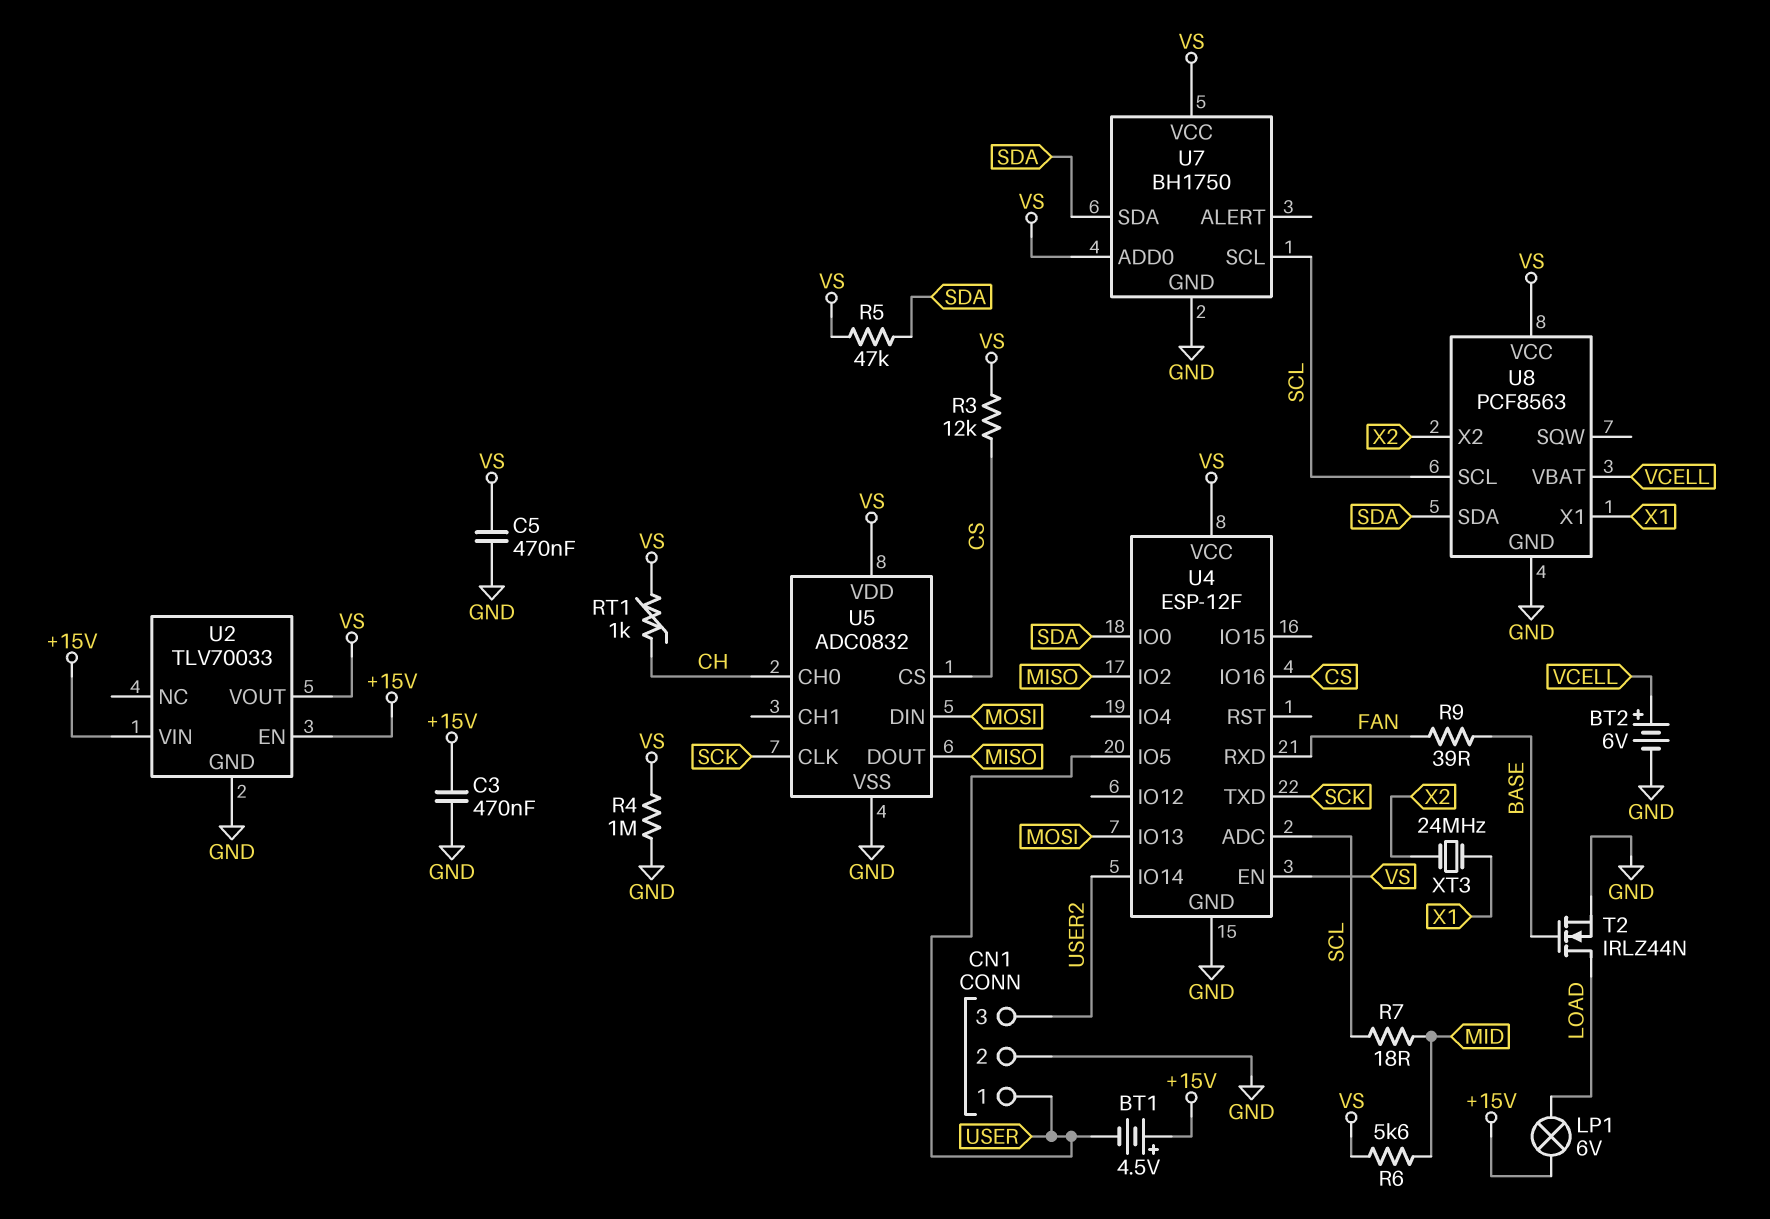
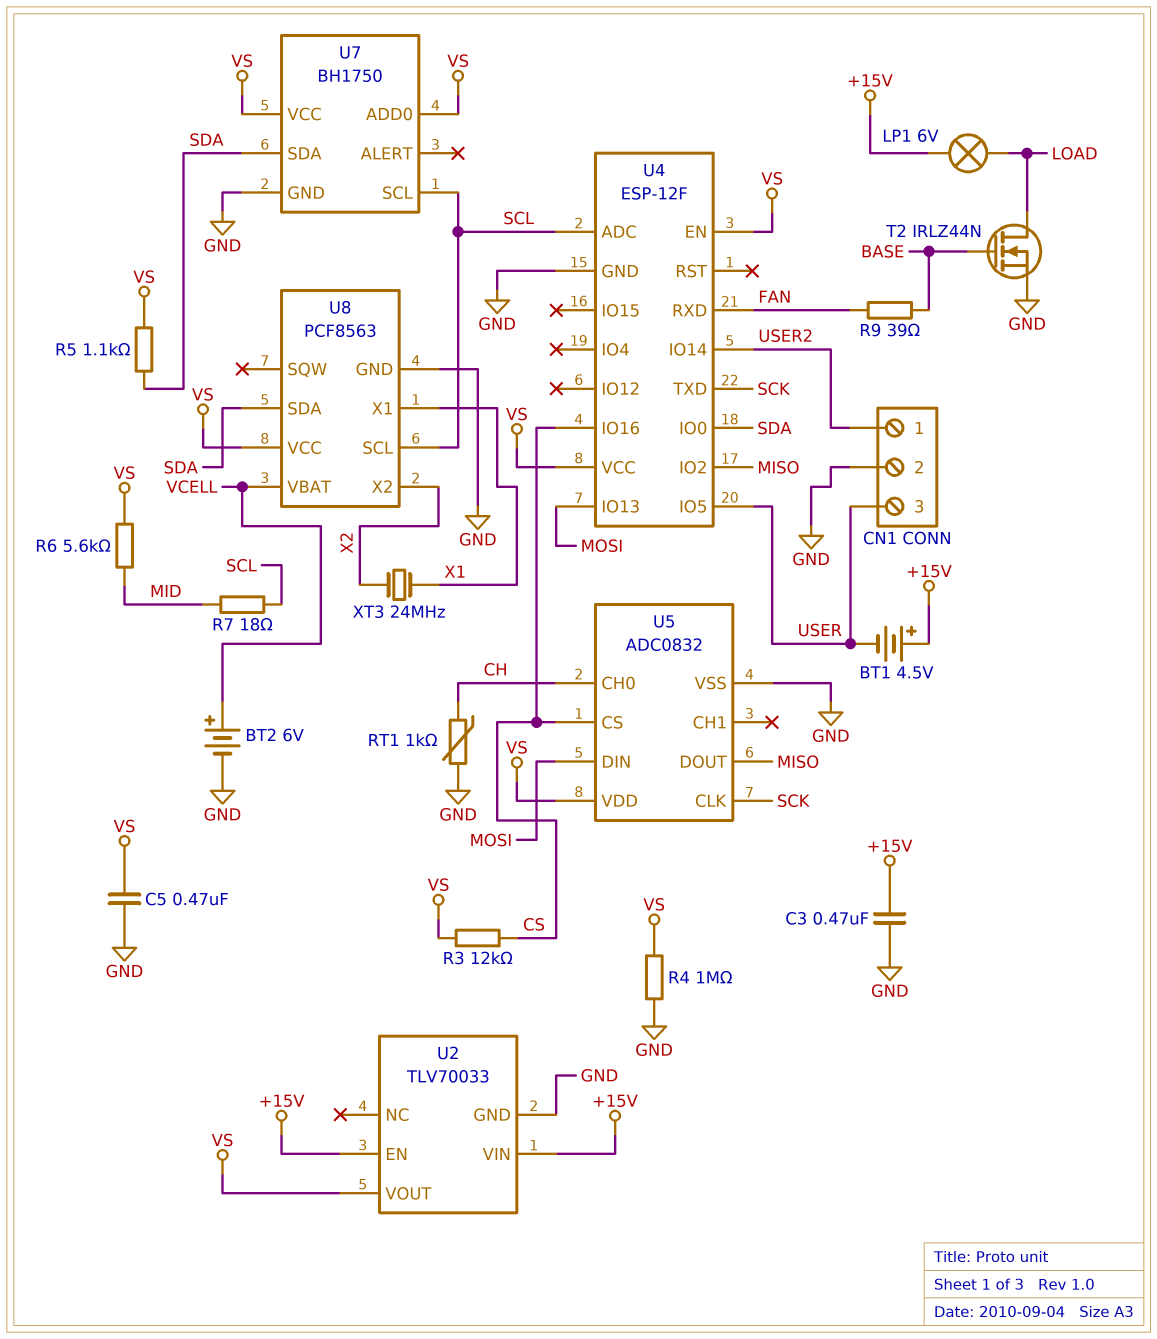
CN1 pin 1: USER -> USER2
CN1 pin 3: USER2 -> USER
R5: 47k (SDA, VS) -> 1.1k (SDA, VS)
RT1: 1k (CH, VS) -> 1k (CH, GND)

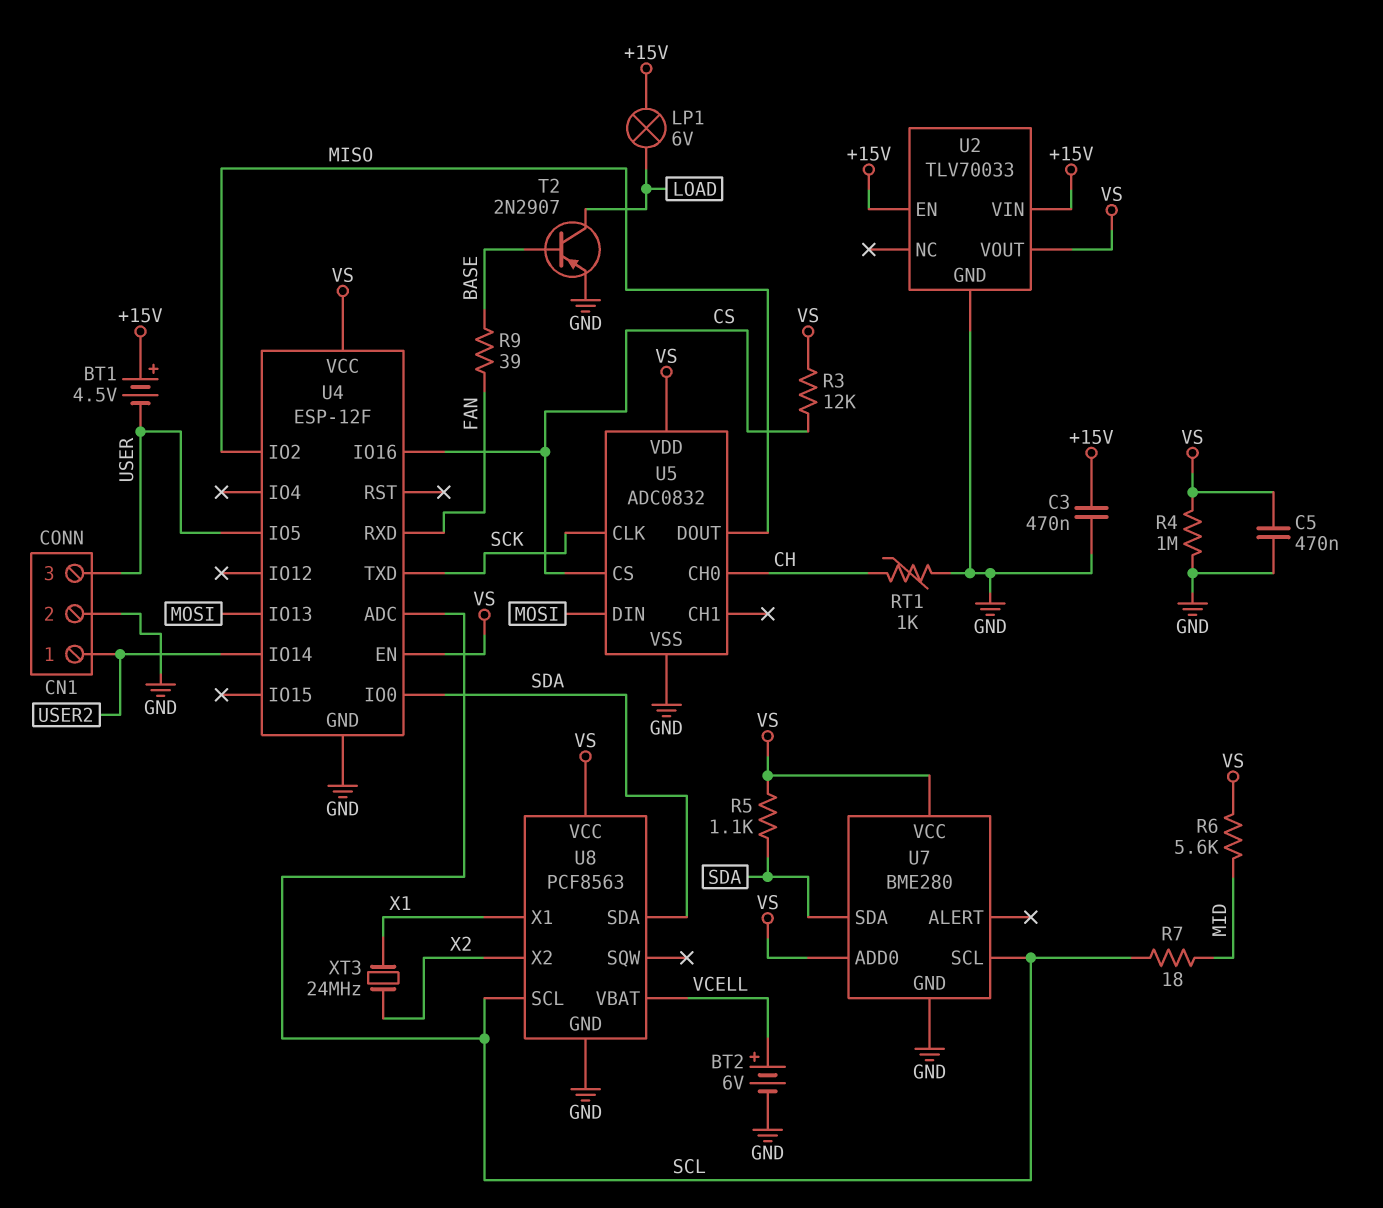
T2: NMOS IRLZ44N (G BASE, D LOAD, S GND) -> PNP 2N2907 (B BASE, C LOAD, E GND)
U7: BH1750 -> BME280

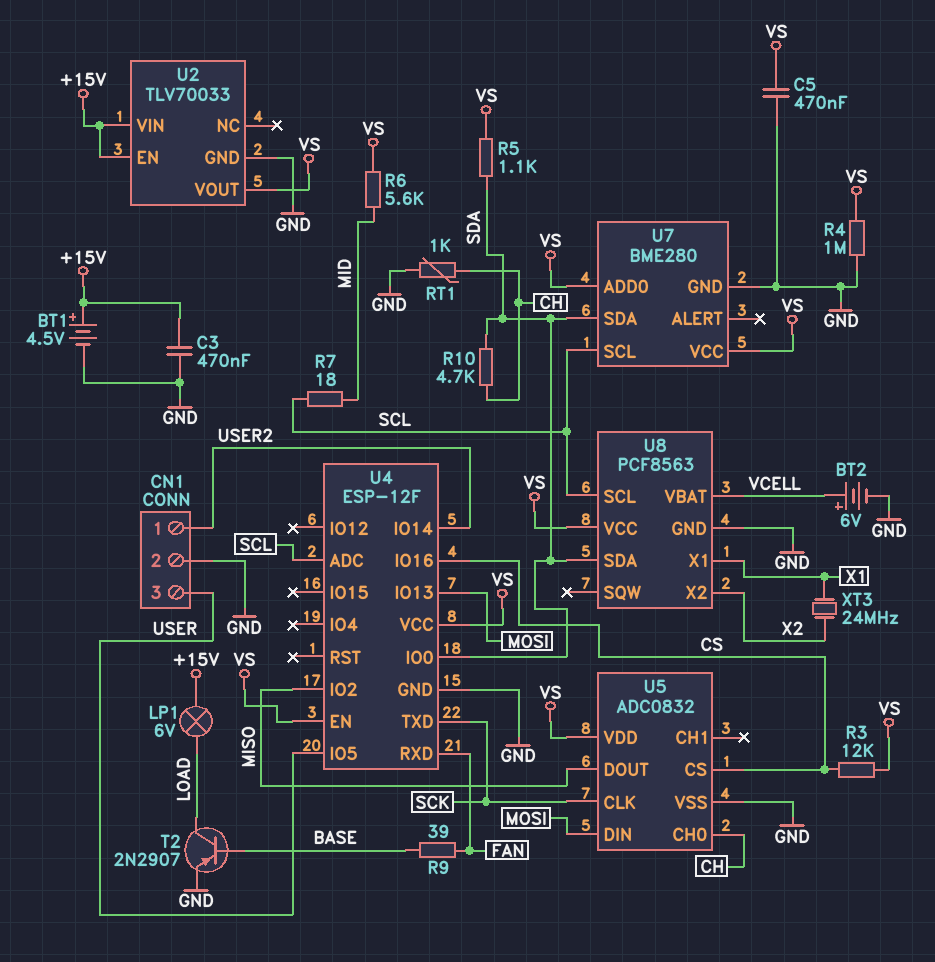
BT1: 4.5V (plus +15V, minus USER) -> 4.5V (plus +15V, minus GND)
R10: none -> 4.7k (CH, SDA)

